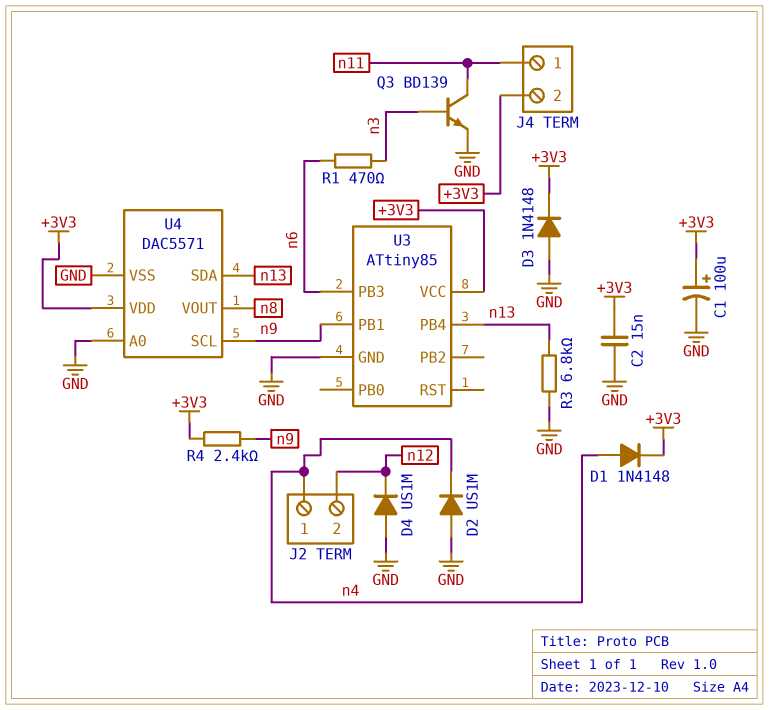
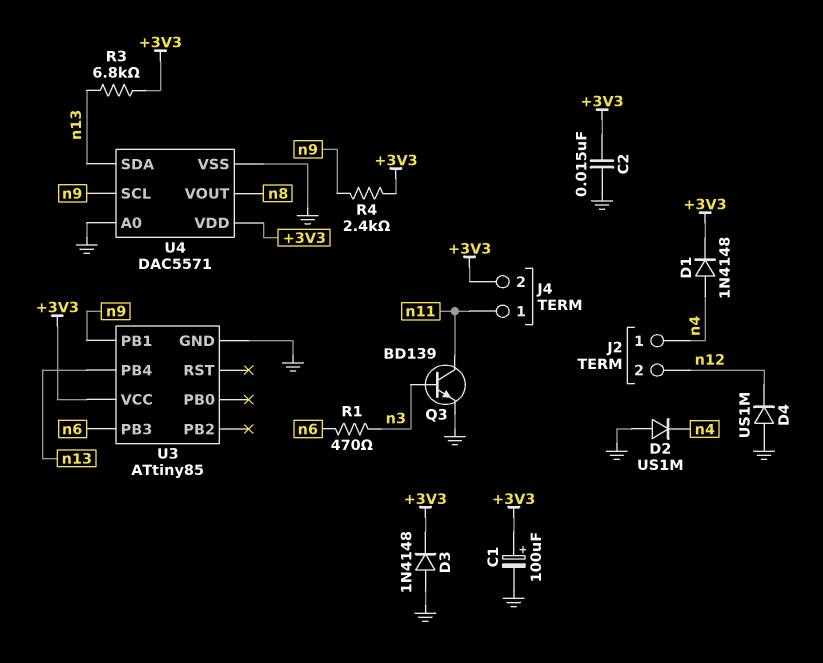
R3: 6.8k (GND, n13) -> 6.8k (+3V3, n13)

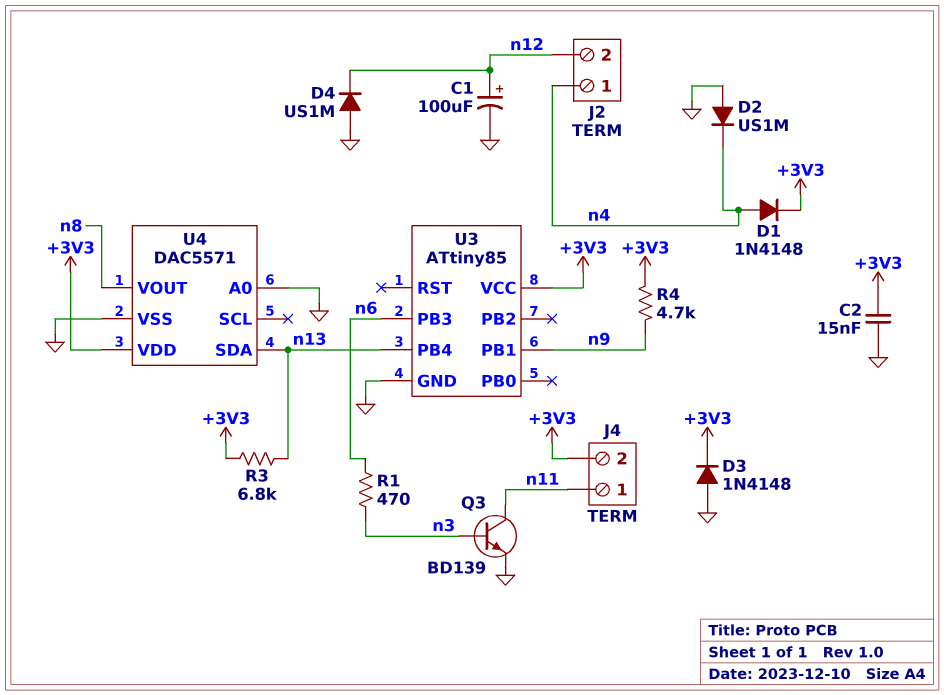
C1: 100uF (plus +3V3, minus GND) -> 100uF (plus n12, minus GND)
R4: 2.4k (+3V3, n9) -> 4.7k (+3V3, n9)
U4 pin SCL: n9 -> none

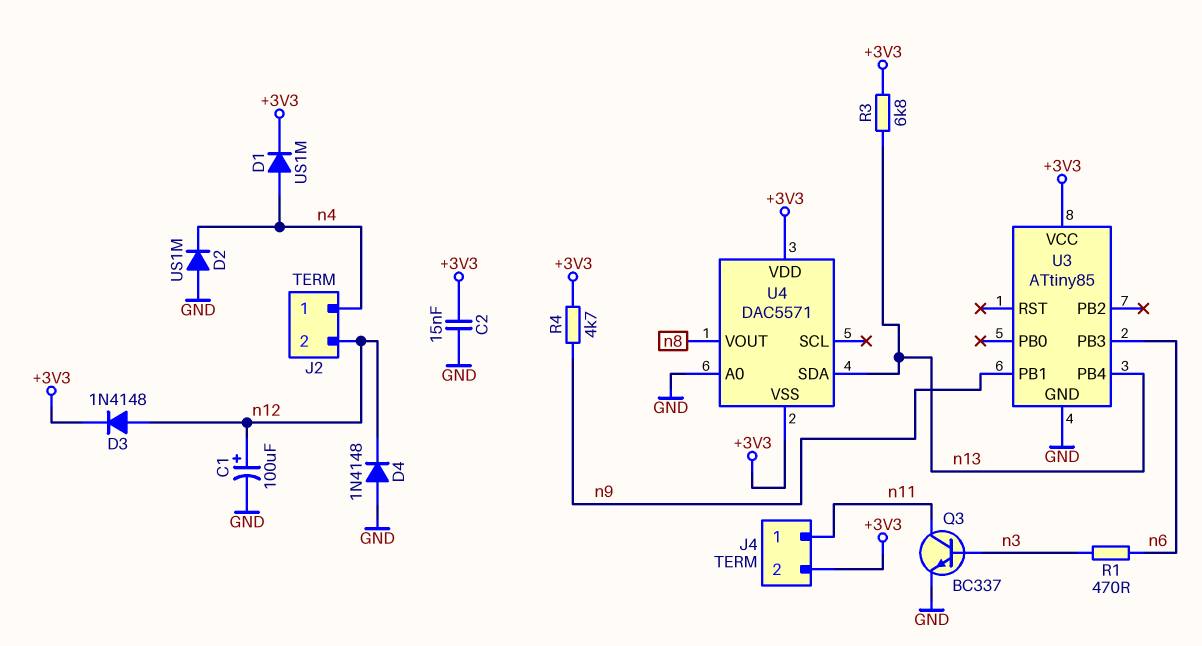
D1: diode 1N4148 (A n4, K +3V3) -> diode US1M (A n4, K +3V3)
D3: diode 1N4148 (A GND, K +3V3) -> diode 1N4148 (A n12, K +3V3)
D4: diode US1M (A GND, K n12) -> diode 1N4148 (A GND, K n12)
Q3: NPN BD139 (B n3, C n11, E GND) -> NPN BC337 (B n3, C n11, E GND)
U4 pin VSS: GND -> +3V3

